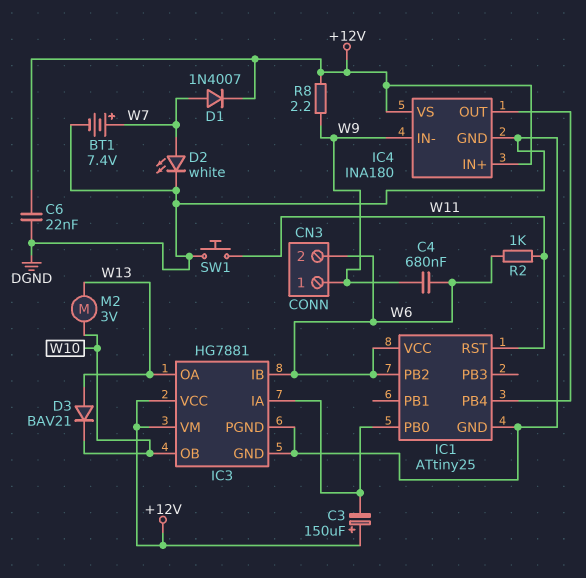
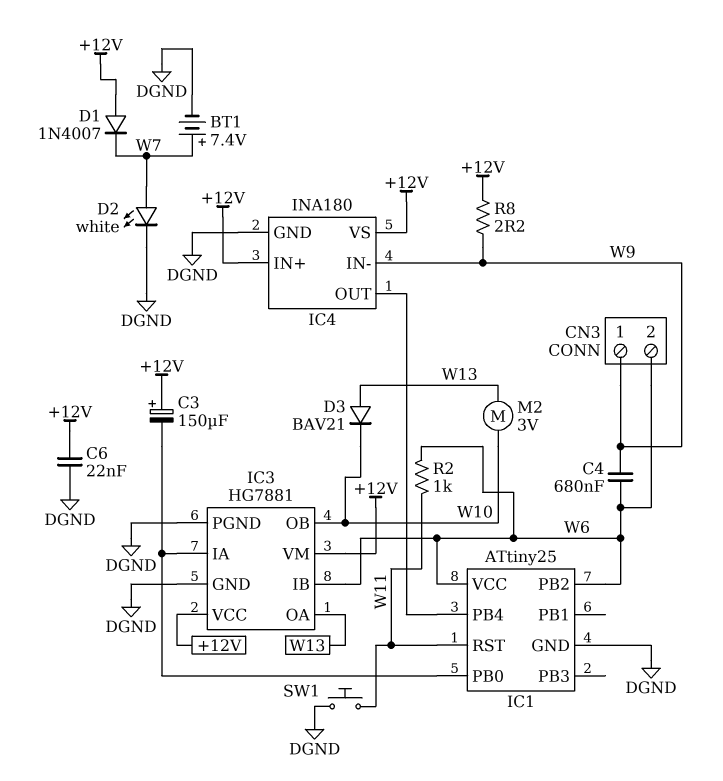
D1: diode 1N4007 (A W7, K +12V) -> diode 1N4007 (A +12V, K W7)

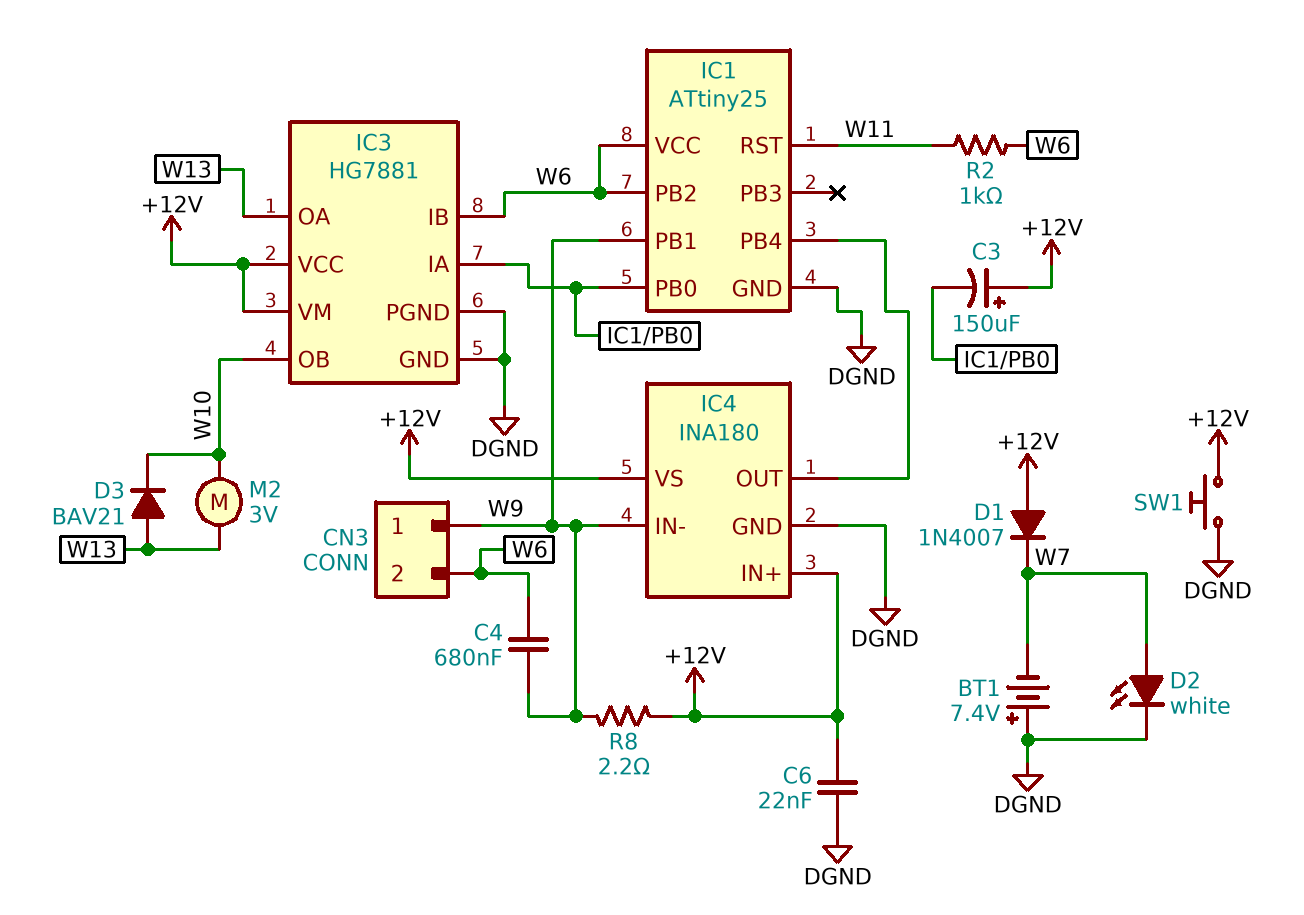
BT1: 7.4V (plus W7, minus DGND) -> 7.4V (plus DGND, minus W7)
IC1 pin PB1: none -> W9
SW1: button (DGND, W11) -> button (+12V, DGND)

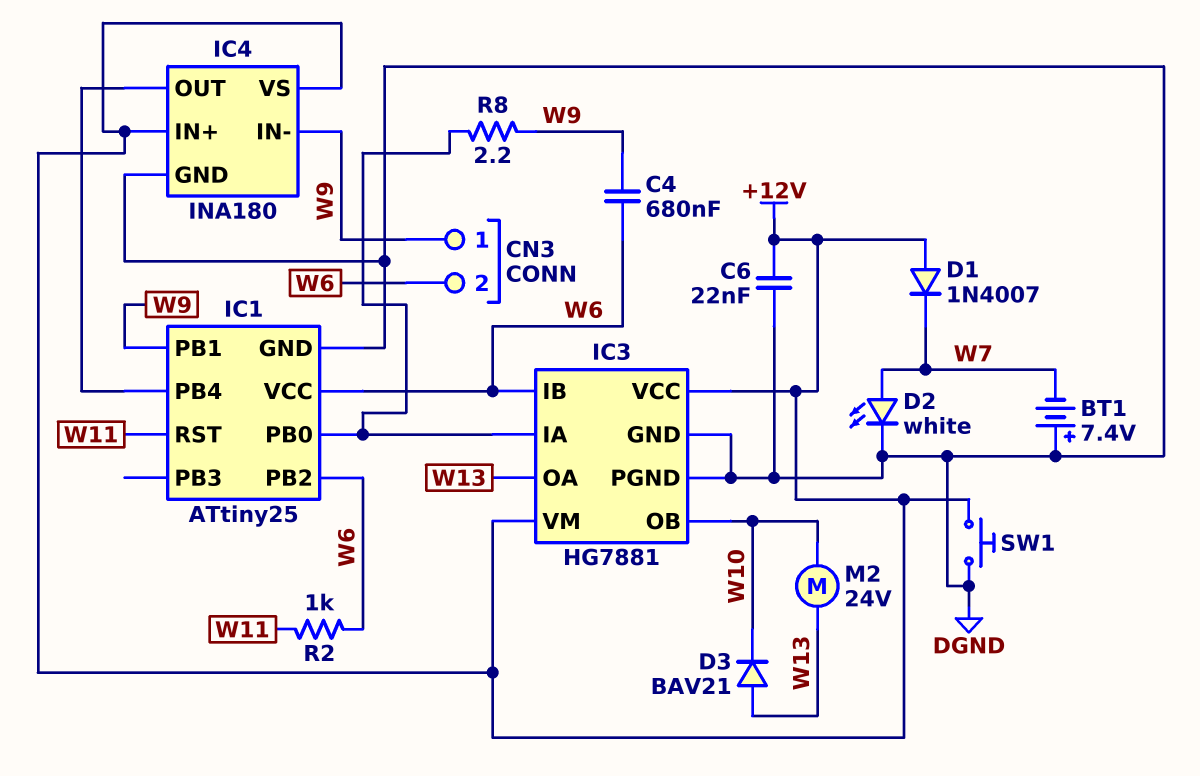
C3: 150uF (plus +12V, minus IC1/PB0) -> none
M2: motor 3V (W10, W13) -> motor 24V (W10, W13)
R8: 2.2 (+12V, W9) -> 2.2 (IC1/PB0, W9)

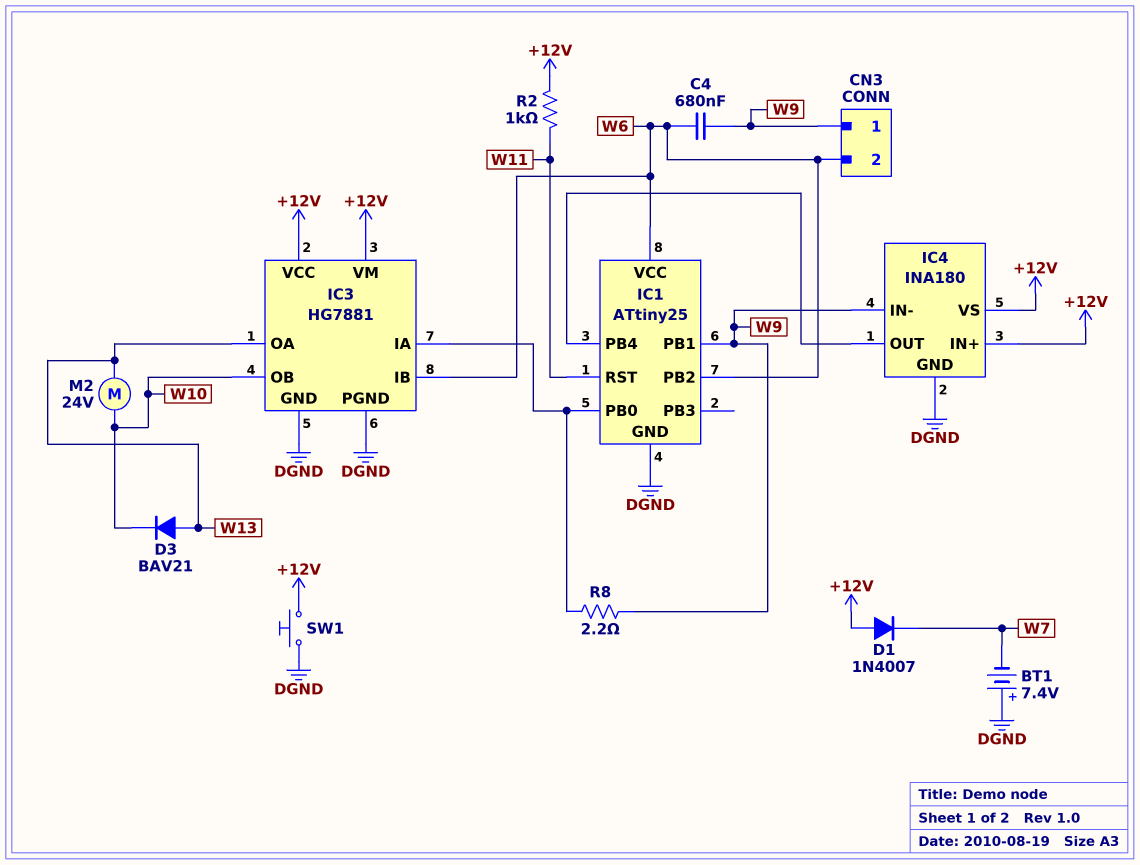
C6: 22nF (+12V, DGND) -> none
D2: LED white (A W7, K DGND) -> none
R2: 1k (W6, W11) -> 1k (+12V, W11)

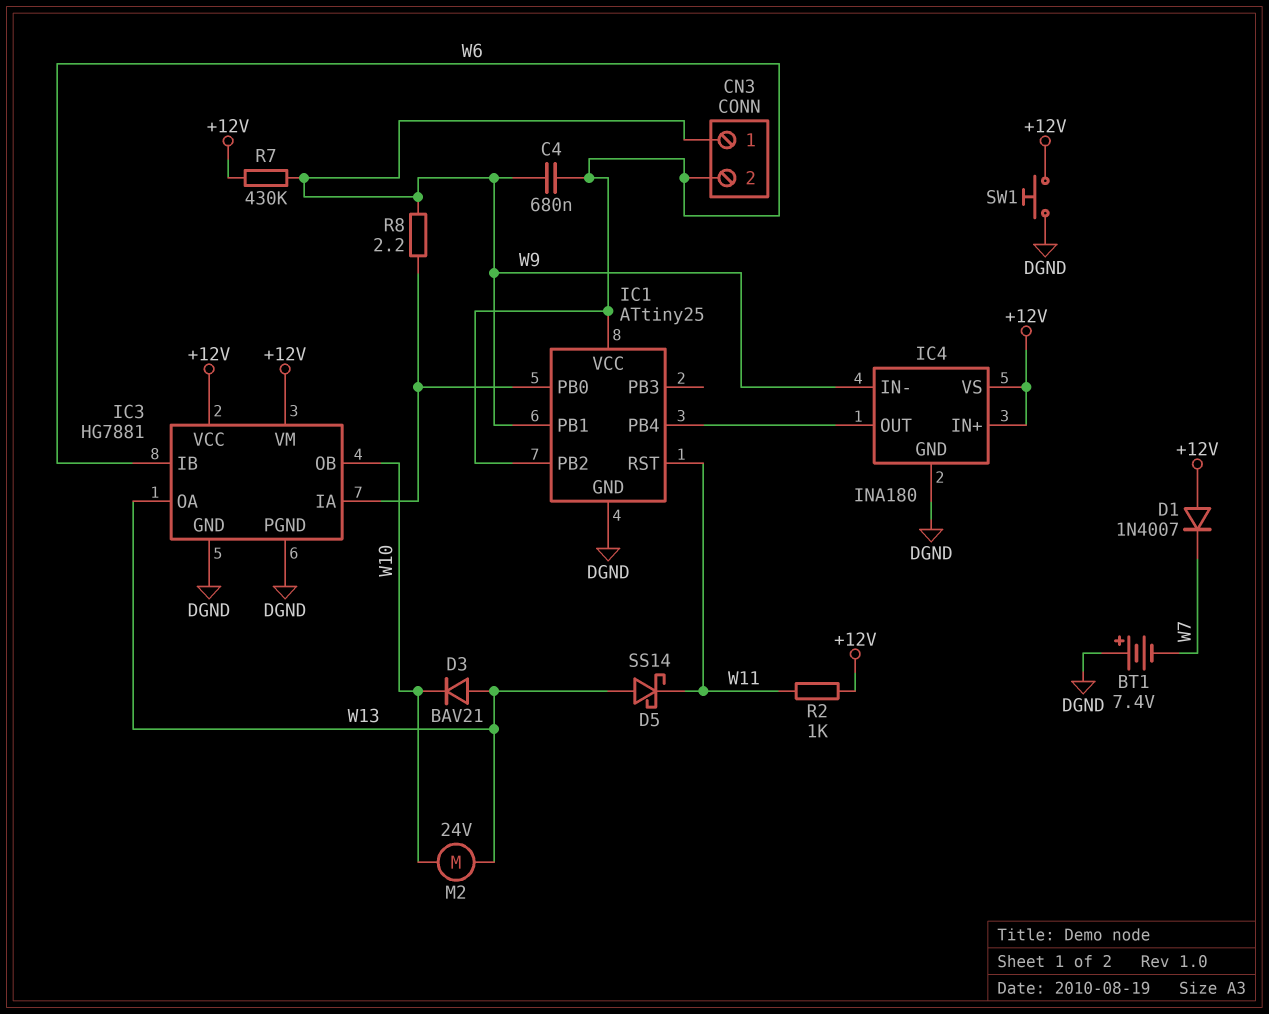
D5: none -> schottky SS14 (A W13, K W11)
R7: none -> 430k (+12V, W9)

